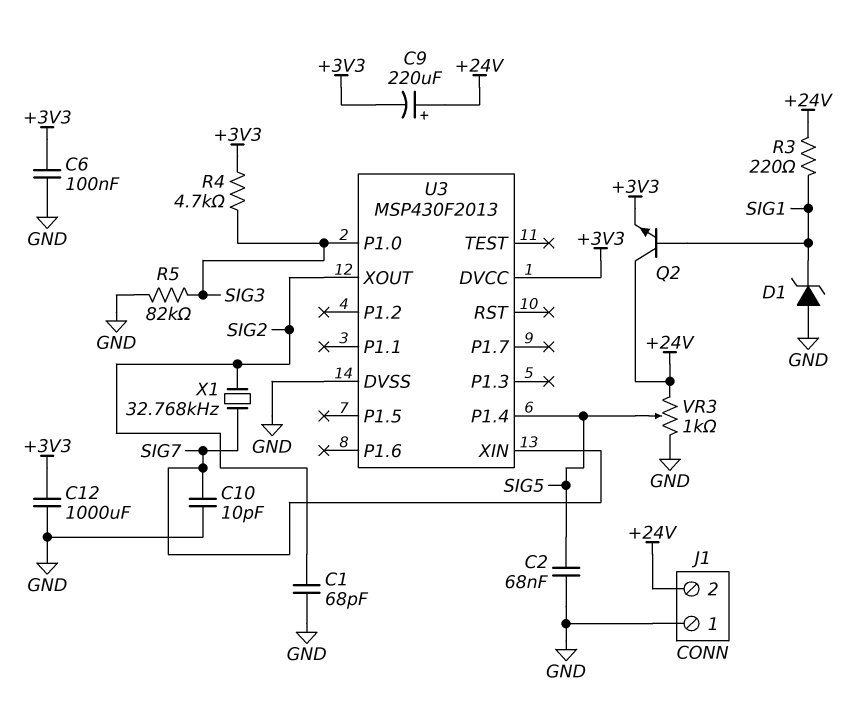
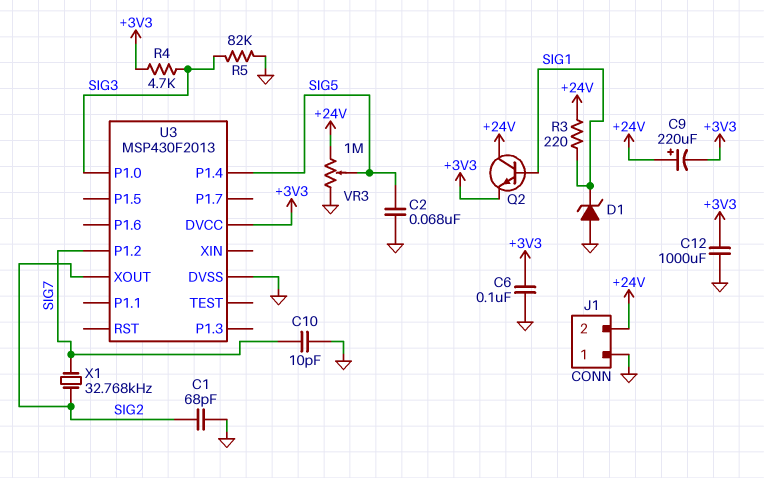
U3 pin P1.2: none -> SIG7
U3 pin XIN: SIG7 -> none
VR3: 1k (+24V, GND, wiper SIG5) -> 1M (+24V, GND, wiper SIG5)

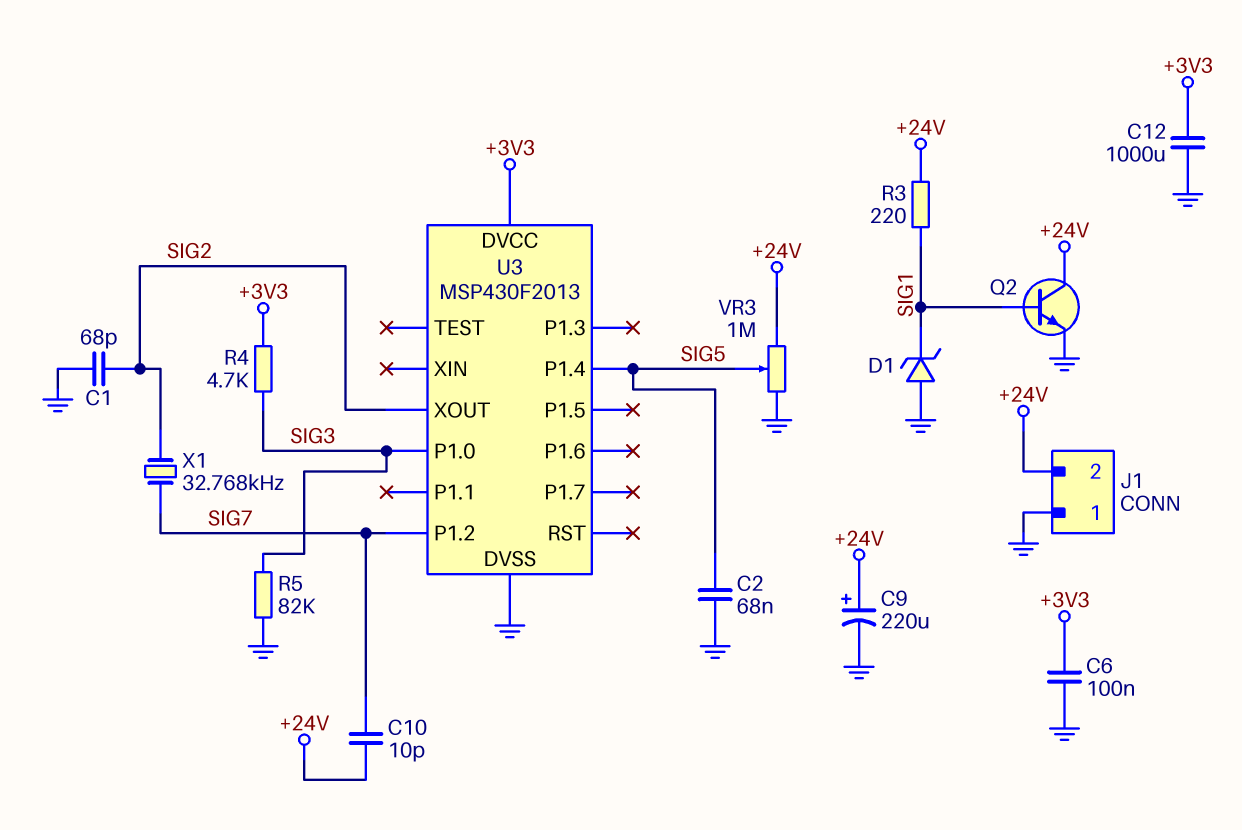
C9: 220uF (plus +24V, minus +3V3) -> 220uF (plus +24V, minus GND)
C10: 10pF (GND, SIG7) -> 10pF (+24V, SIG7)
Q2: NPN (B SIG1, C +24V, E +3V3) -> NPN (B SIG1, C +24V, E GND)

